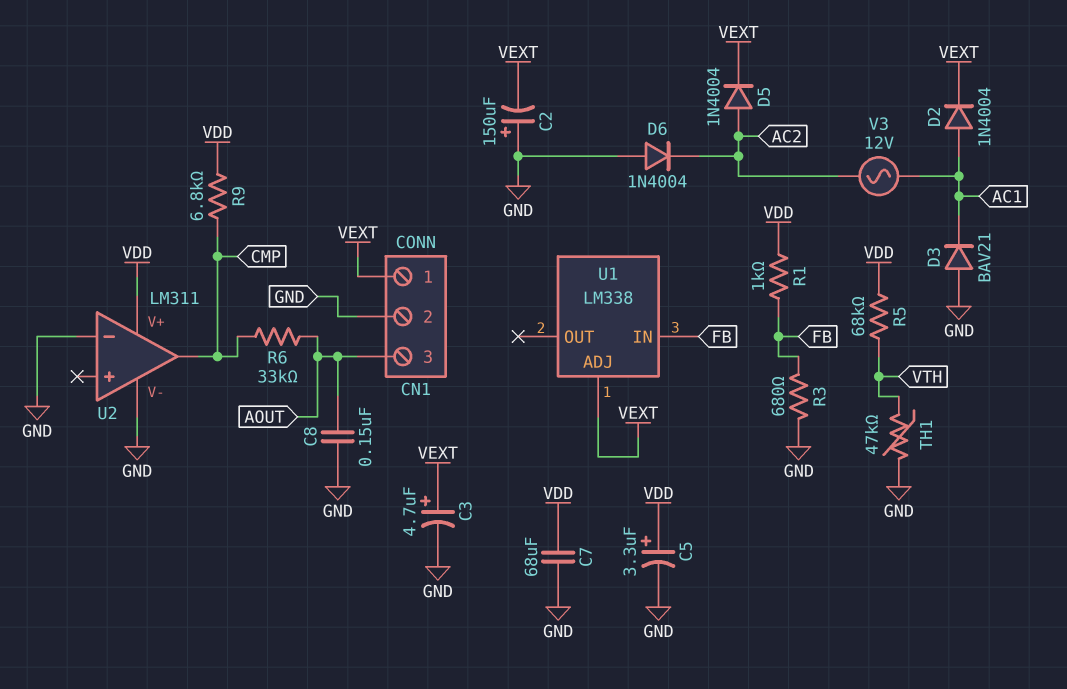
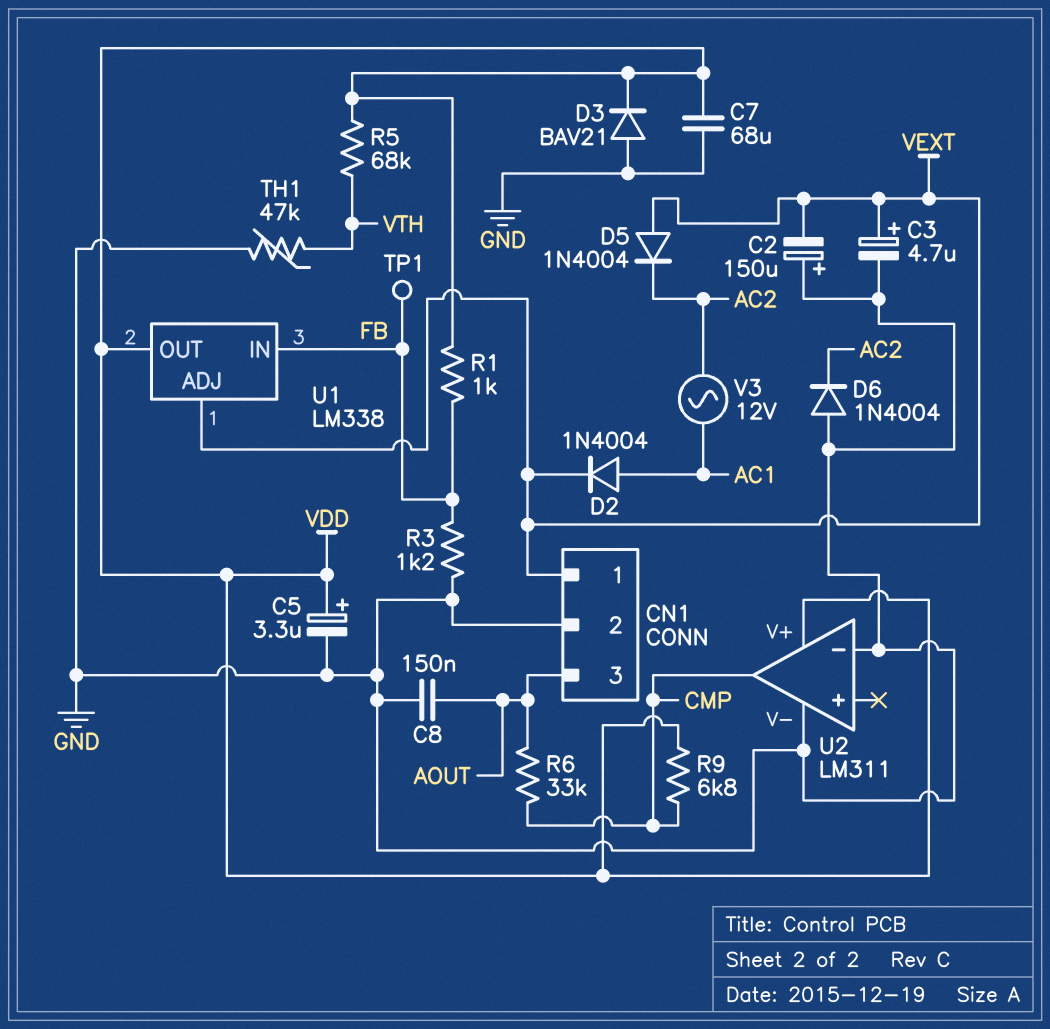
D3: diode BAV21 (A GND, K AC1) -> diode BAV21 (A GND, K VDD)
D5: diode 1N4004 (A AC2, K VEXT) -> diode 1N4004 (A VEXT, K AC2)
R3: 680 (FB, GND) -> 1.2k (FB, GND)
TP1: none -> test point (FB)
U1 pin OUT: none -> VDD

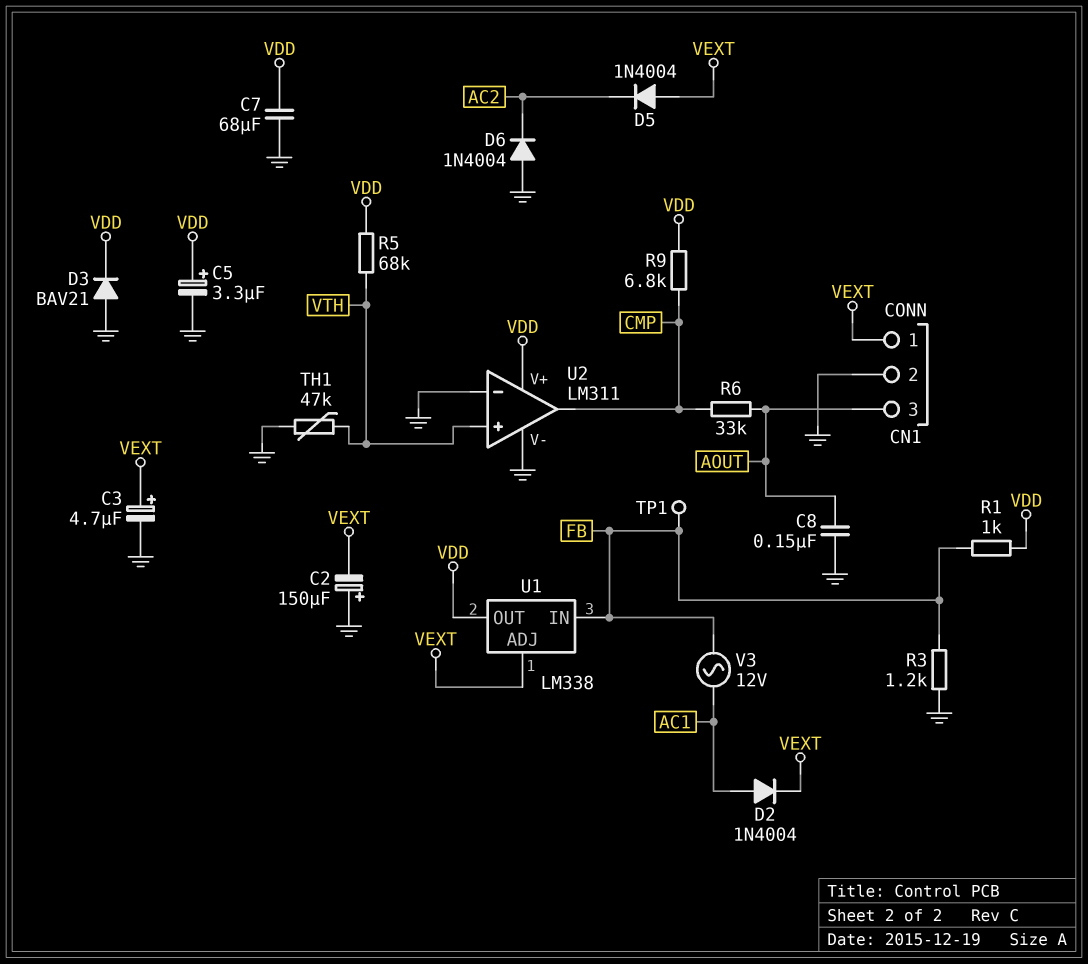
U2 pin in+: none -> VTH
V3: AC 12V (AC1, AC2) -> AC 12V (AC1, FB)

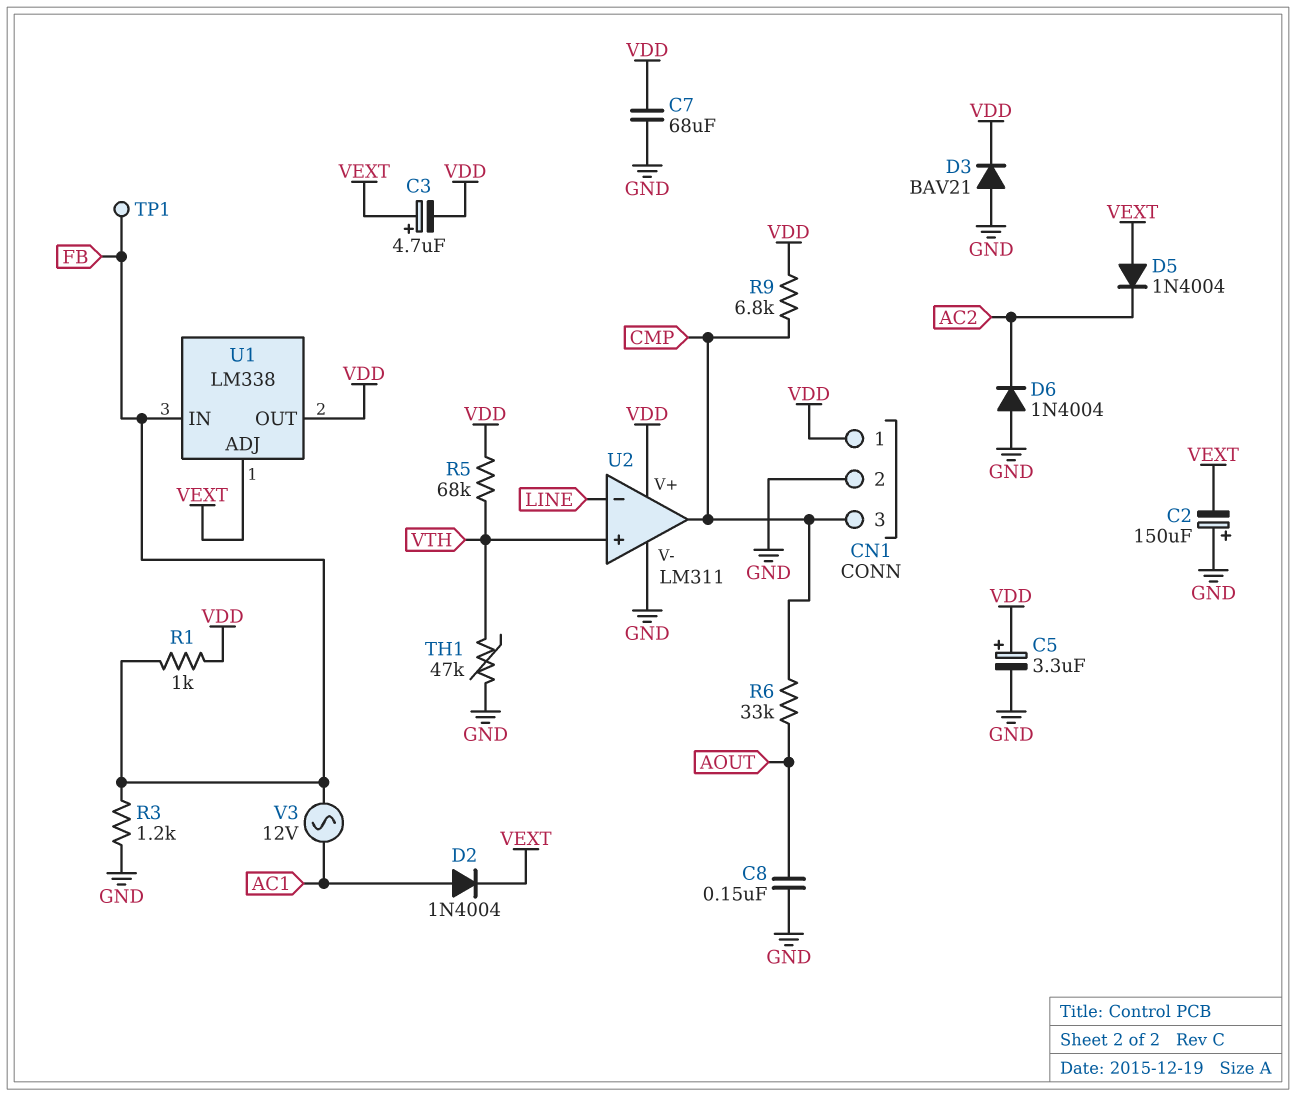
C3: 4.7uF (plus VEXT, minus GND) -> 4.7uF (plus VEXT, minus VDD)
CN1 pin 1: VEXT -> VDD
CN1 pin 3: AOUT -> CMP
U2 pin in-: GND -> LINE

